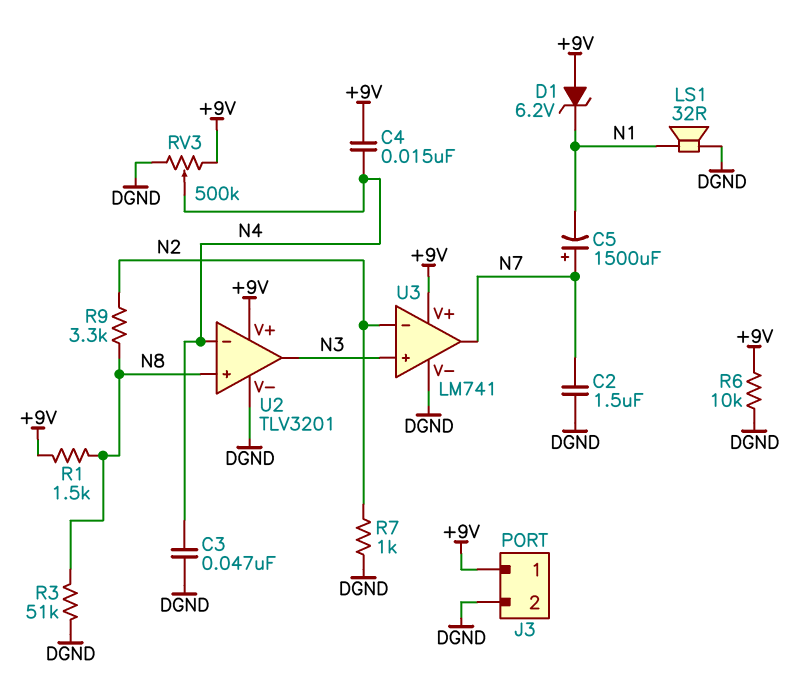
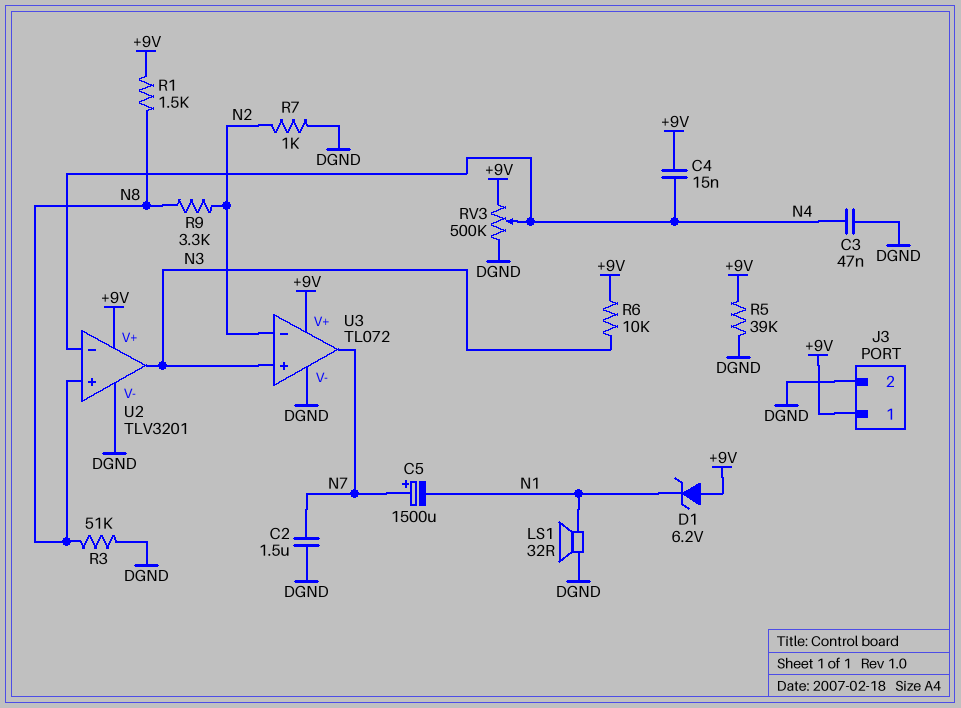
R5: none -> 39k (+9V, DGND)
R6: 10k (+9V, DGND) -> 10k (+9V, N3)
U3: LM741 -> TL072

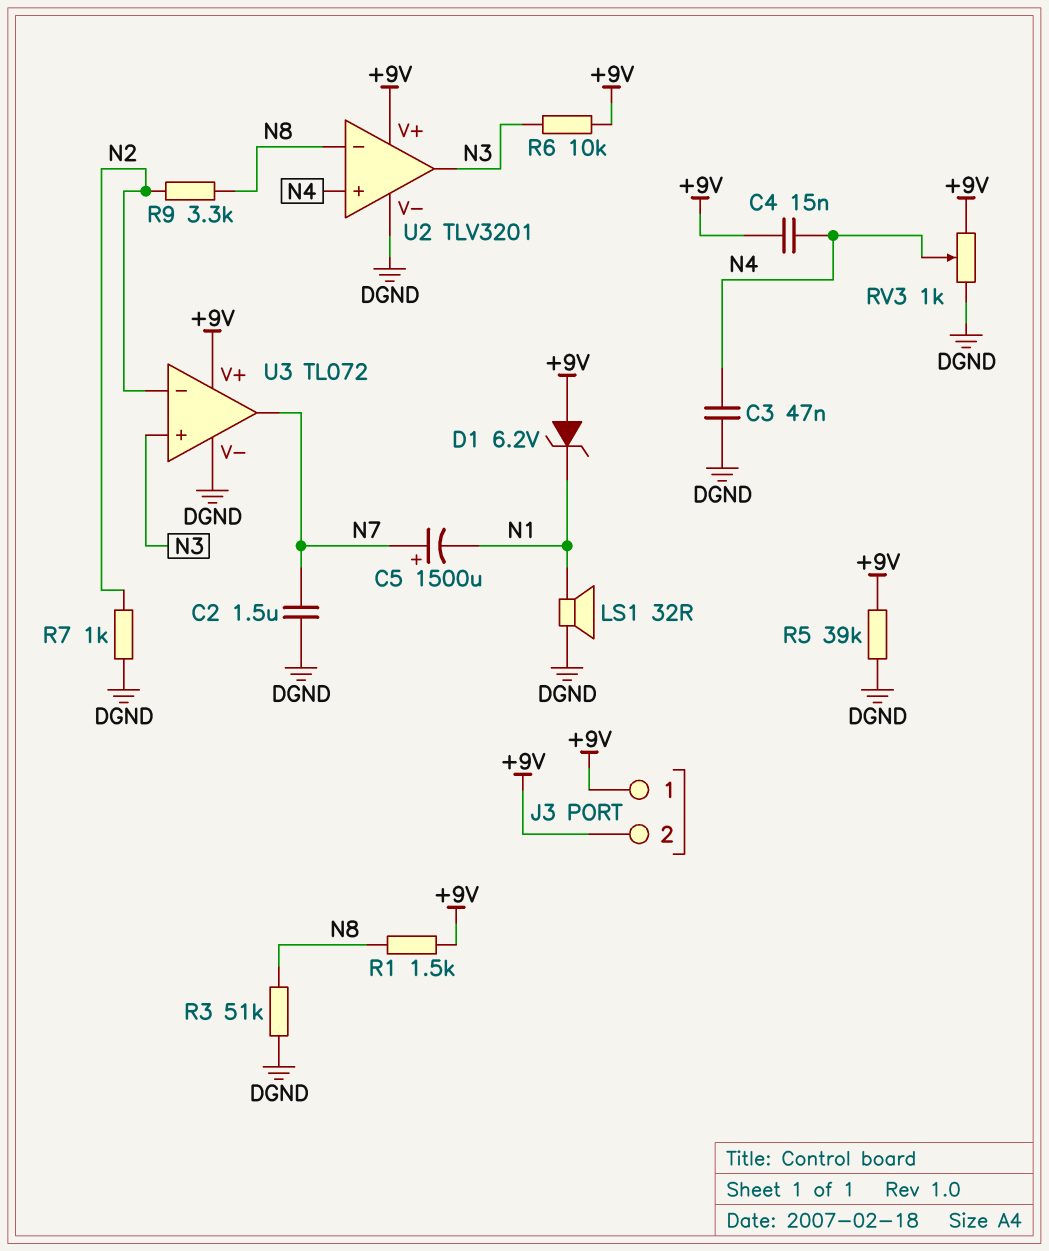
J3 pin 2: DGND -> +9V
RV3: 500k (+9V, DGND, wiper N4) -> 1k (+9V, DGND, wiper N4)
U2 pin in+: N8 -> N4
U2 pin in-: N4 -> N8

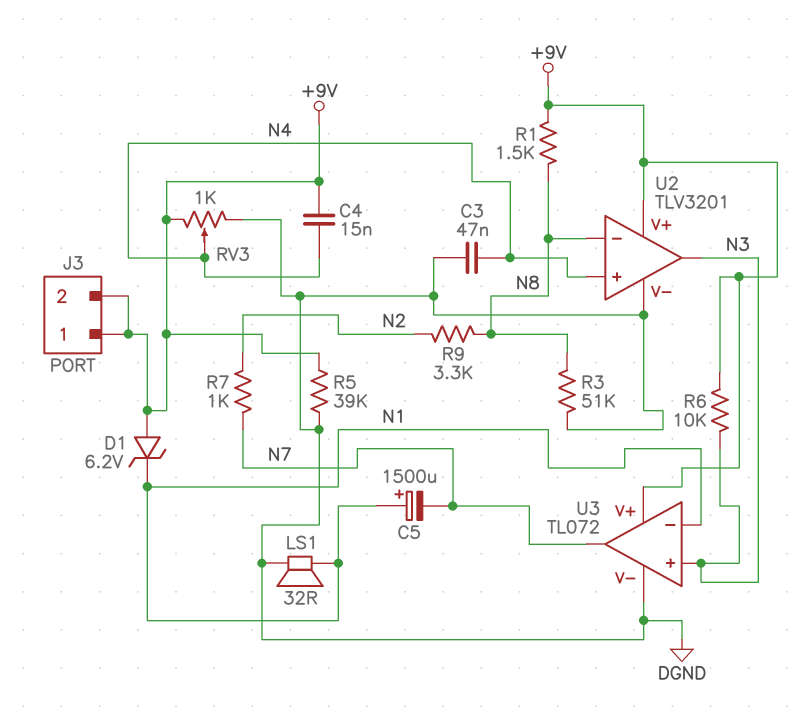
C2: 1.5uF (DGND, N7) -> none
C5: 1500uF (plus N7, minus N1) -> 1500uF (plus N1, minus N7)
R7: 1k (DGND, N2) -> 1k (N2, N7)
U3 pin in-: N2 -> N1

